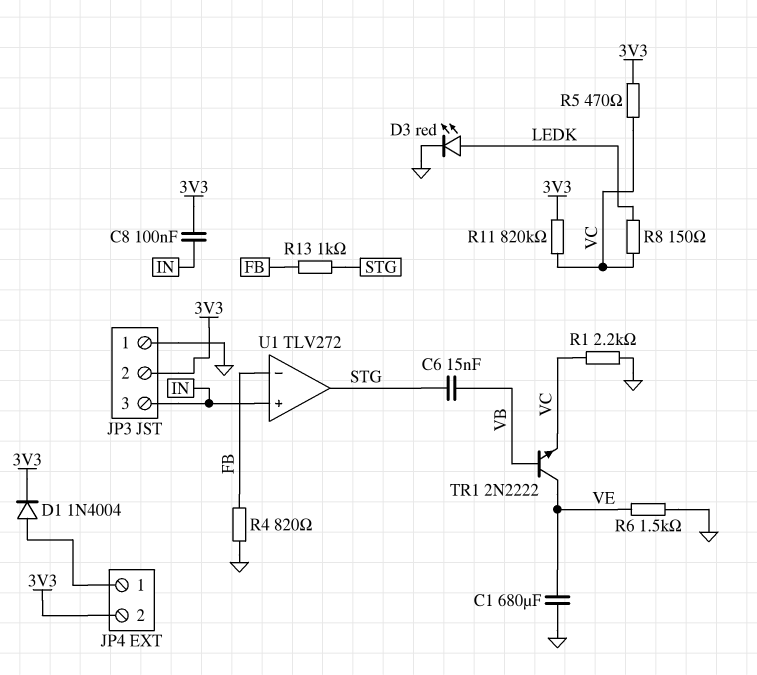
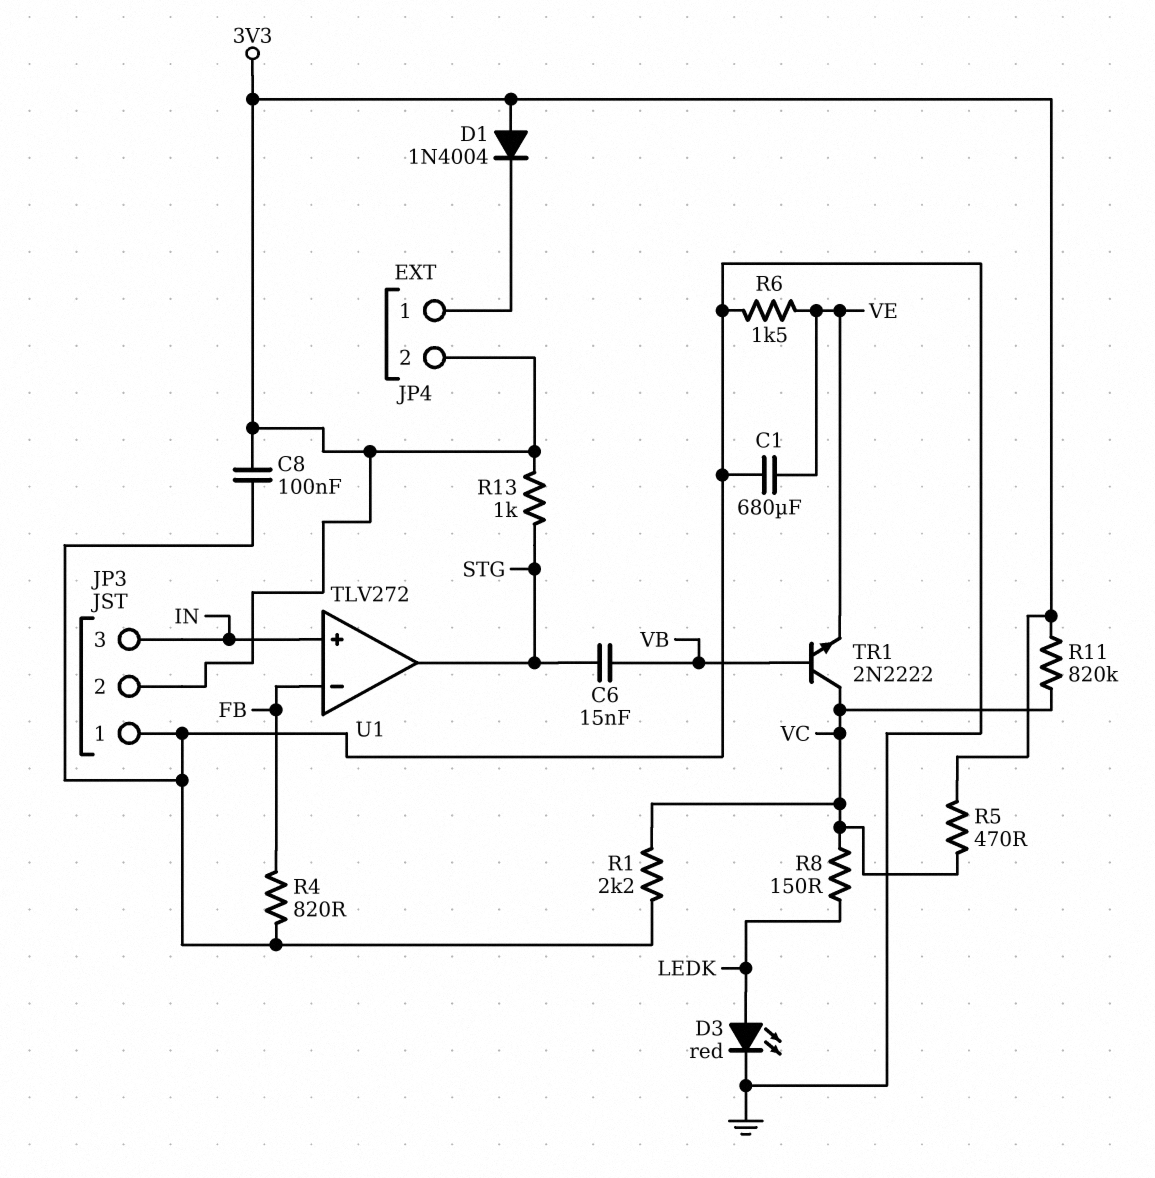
C8: 100nF (3V3, IN) -> 100nF (3V3, GND)
D1: diode 1N4004 (A JP4/1, K 3V3) -> diode 1N4004 (A 3V3, K JP4/1)
R13: 1k (FB, STG) -> 1k (3V3, STG)
TR1: NPN 2N2222 (B VB, C VE, E VC) -> NPN 2N2222 (B VB, C VC, E VE)

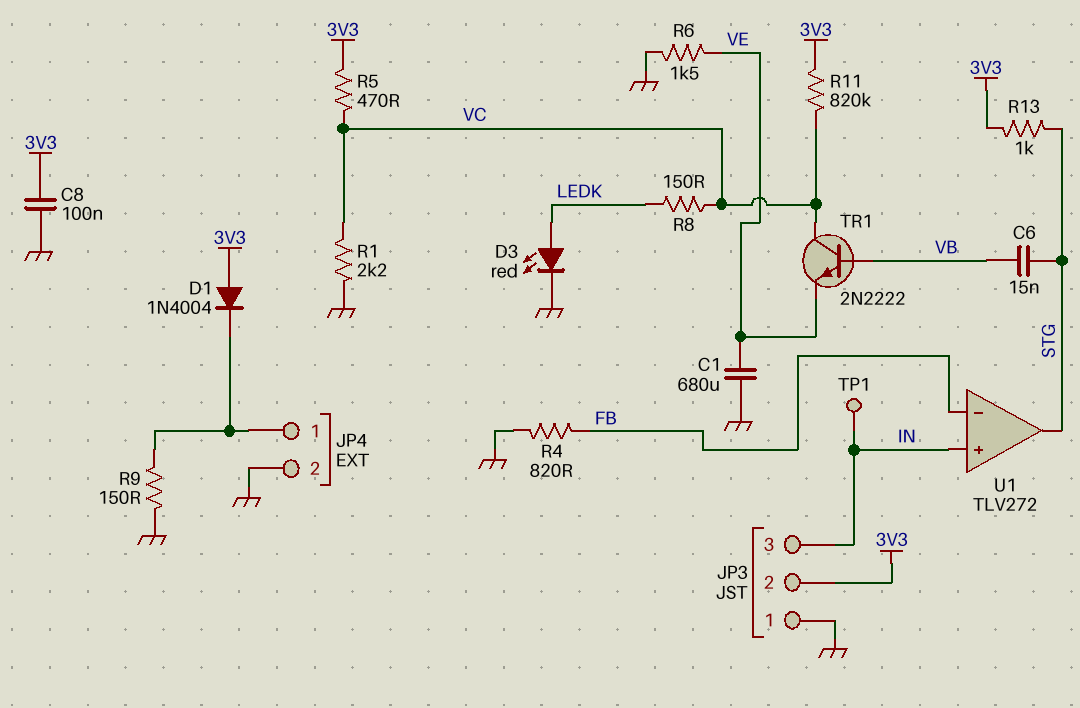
JP4 pin 2: 3V3 -> GND
R9: none -> 150 (GND, JP4/1)
TP1: none -> test point (IN)

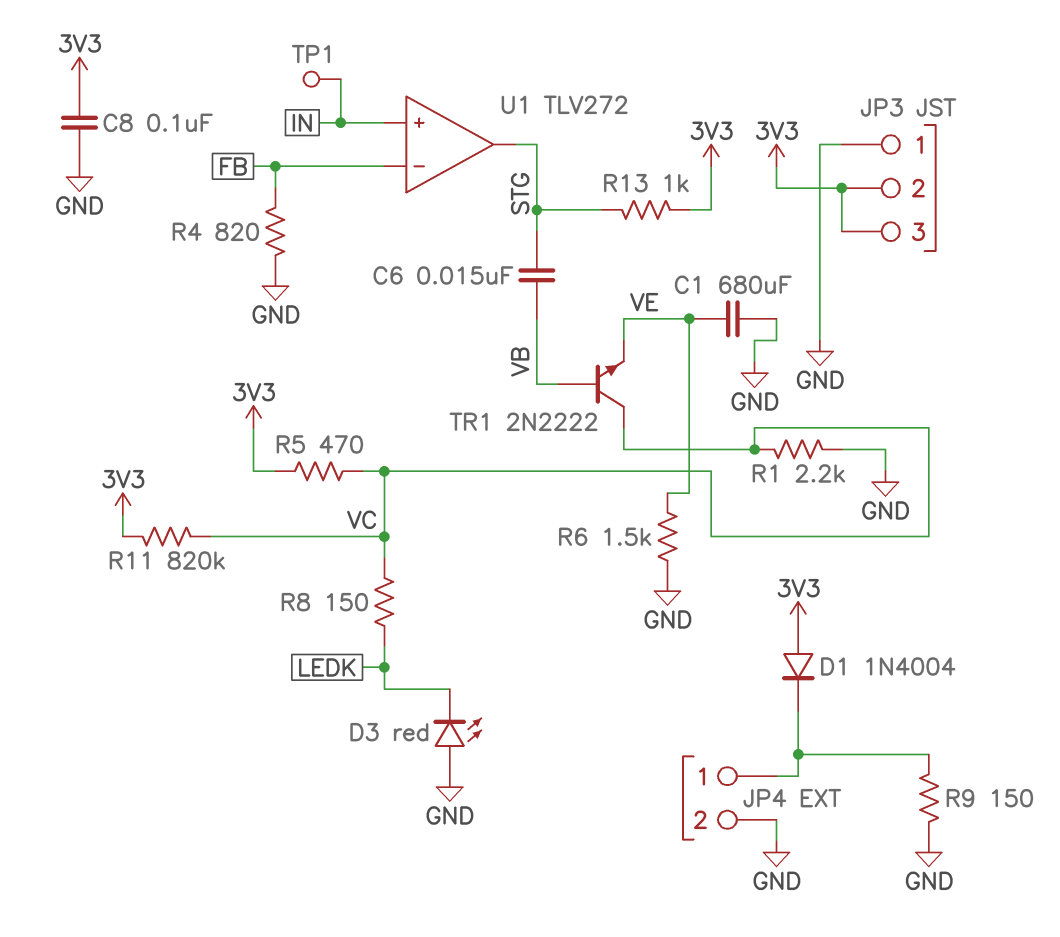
D3: LED red (A LEDK, K GND) -> LED red (A GND, K LEDK)
JP3 pin 3: IN -> 3V3

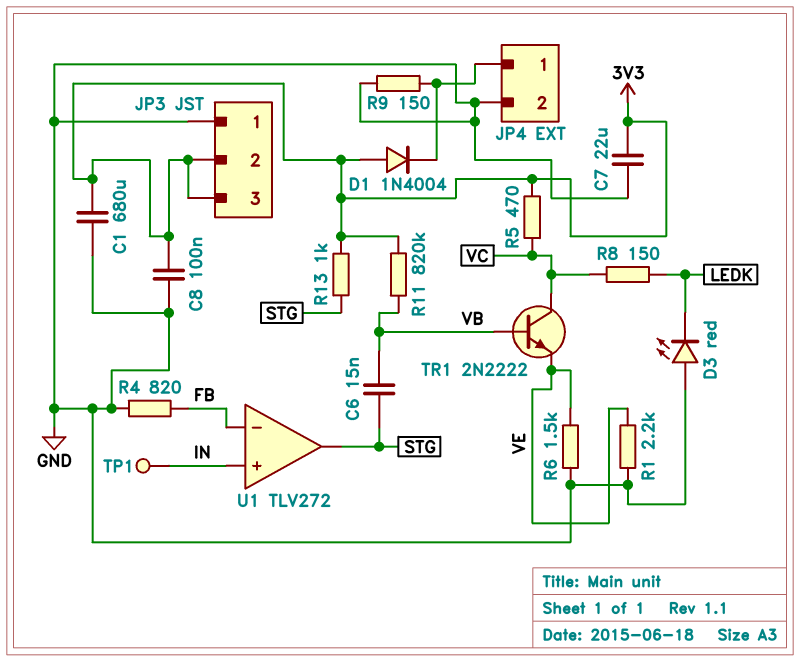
C1: 680uF (GND, VE) -> 680uF (3V3, GND)
C7: none -> 22uF (3V3, GND)
R1: 2.2k (GND, VC) -> 2.2k (GND, VE)
R11: 820k (3V3, VC) -> 820k (3V3, VB)

